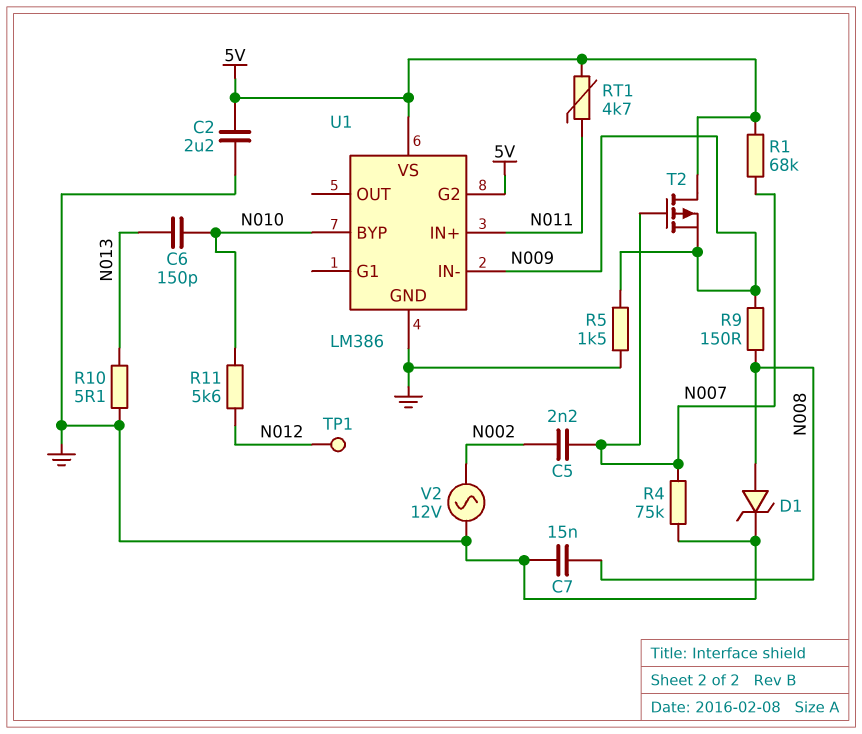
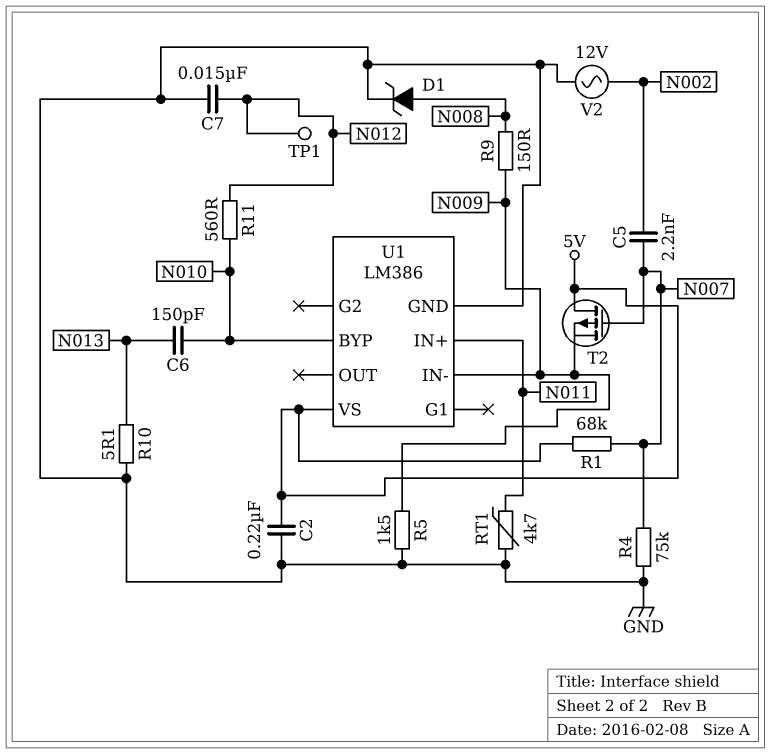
C2: 2.2uF (5V, GND) -> 220nF (5V, GND)
C7: 15nF (GND, N008) -> 15nF (GND, N012)
R11: 5.6k (N010, N012) -> 560 (N010, N012)
RT1: 4.7k (5V, N011) -> 4.7k (GND, N011)
U1 pin G2: 5V -> none

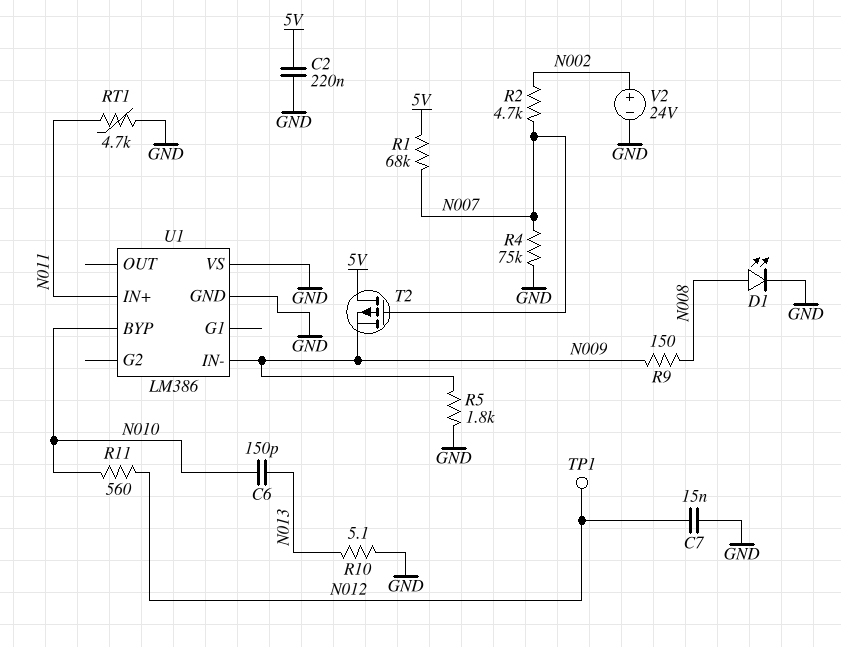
C5: 2.2nF (N002, N007) -> none
D1: zener (A N008, K GND) -> LED (A N008, K GND)
R2: none -> 4.7k (N002, N007)
R5: 1.5k (GND, N009) -> 1.8k (GND, N009)
U1 pin VS: 5V -> GND
V2: AC 12V (GND, N002) -> 24V (plus N002, minus GND)

